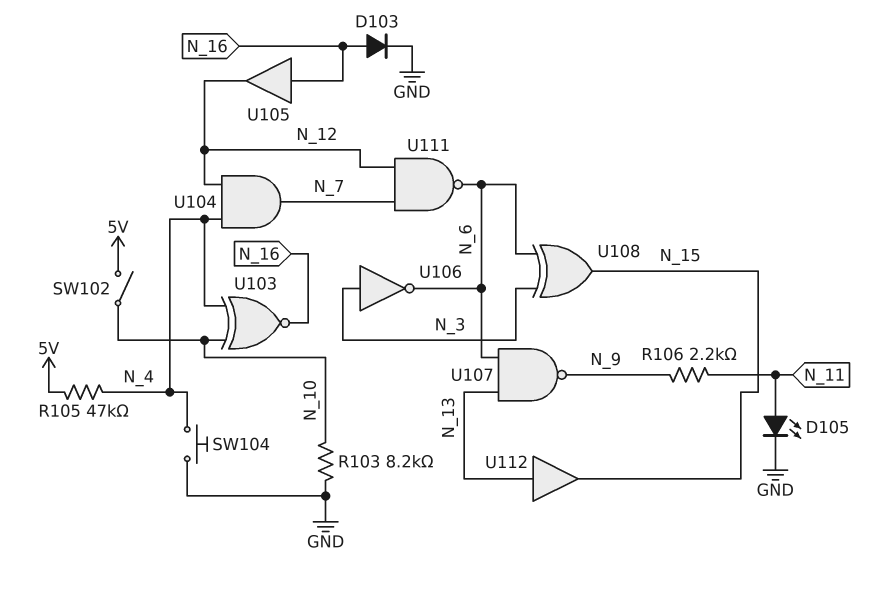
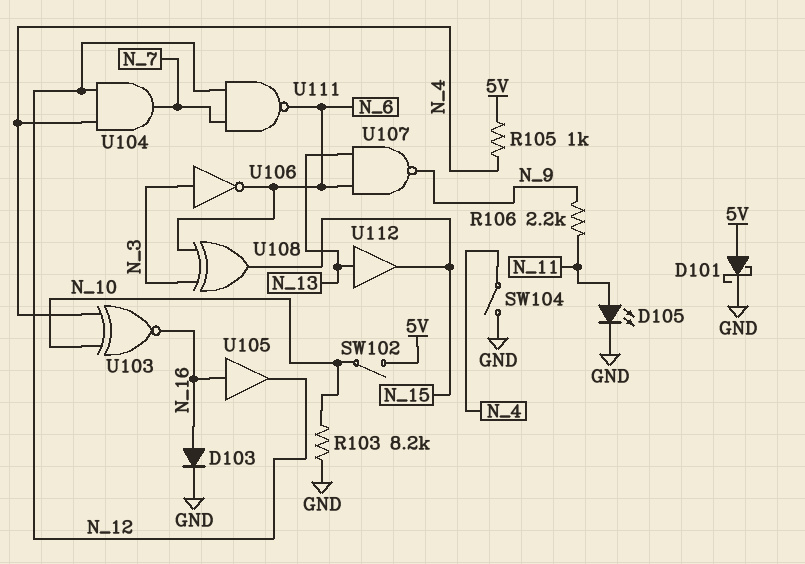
D101: none -> schottky (A 5V, K GND)
R105: 47k (5V, N_4) -> 1k (5V, N_4)
SW104: button (GND, N_4) -> switch (GND, N_4)

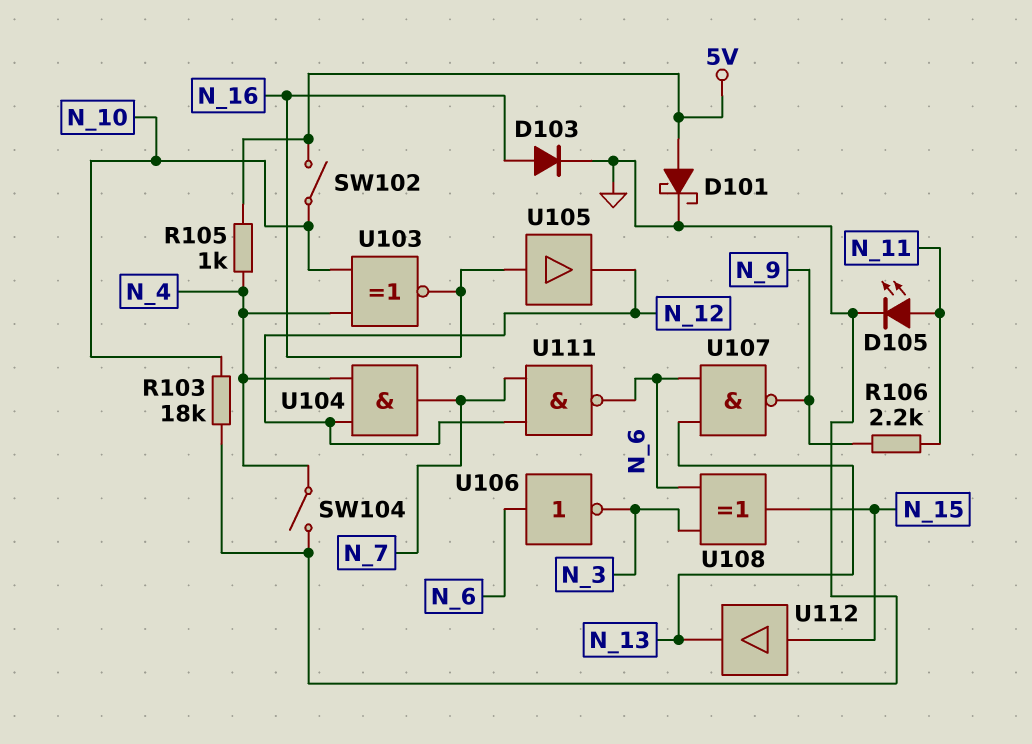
R103: 8.2k (GND, N_10) -> 18k (GND, N_10)
U106: NOT (in N_3, out N_6) -> NOT (in N_6, out N_3)
U112: buffer (in N_13, out N_15) -> buffer (in N_15, out N_13)

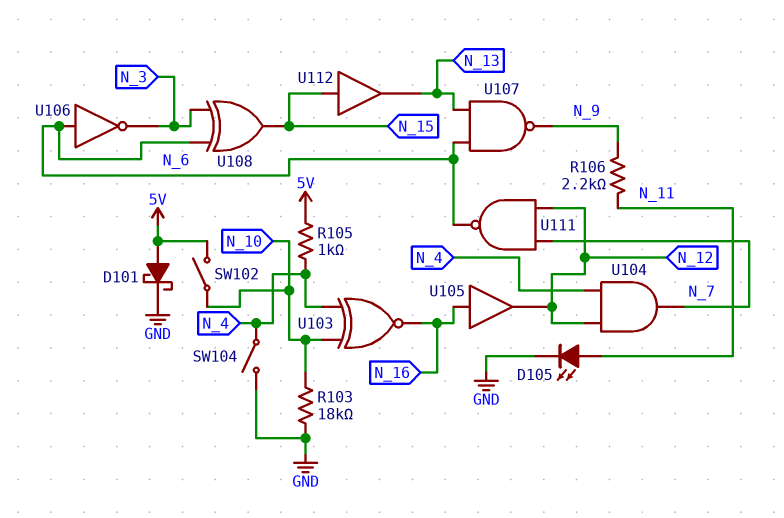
D103: diode (A N_16, K GND) -> none

